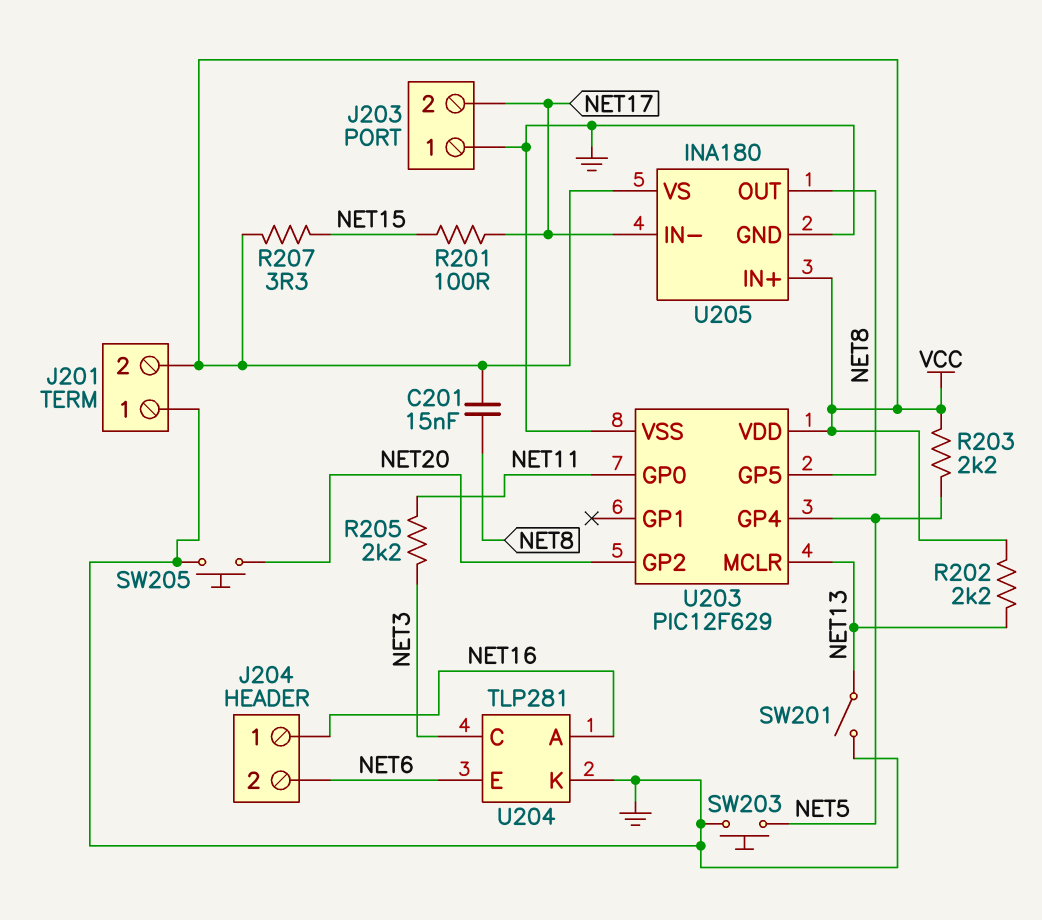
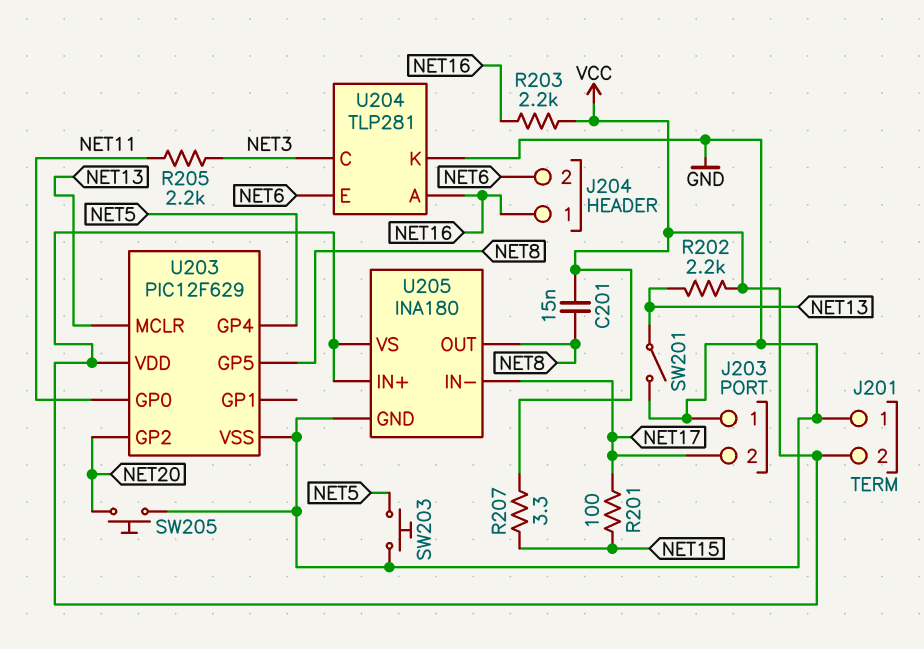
R203: 2.2k (NET5, VCC) -> 2.2k (NET16, VCC)

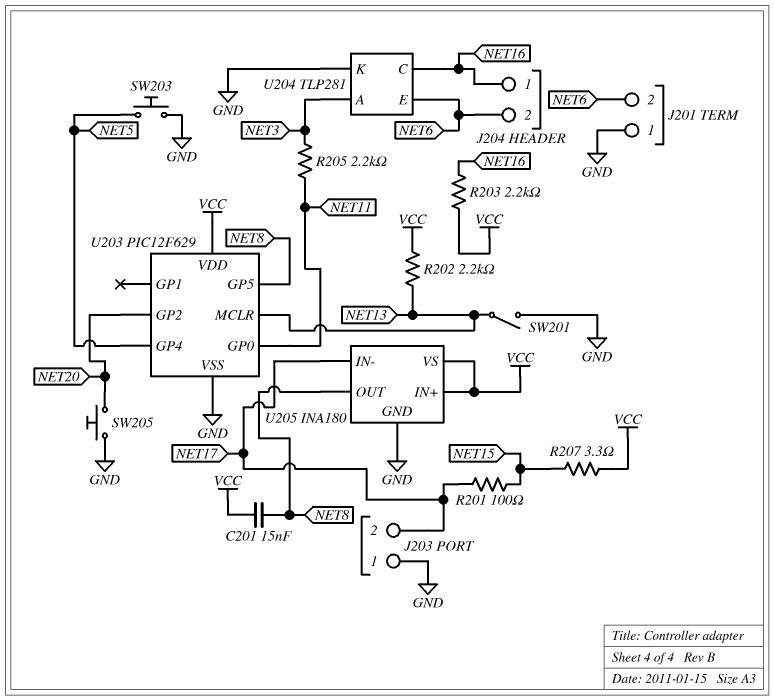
J201 pin 2: VCC -> NET6
U204 pin A: NET16 -> NET3
U204 pin C: NET3 -> NET16

